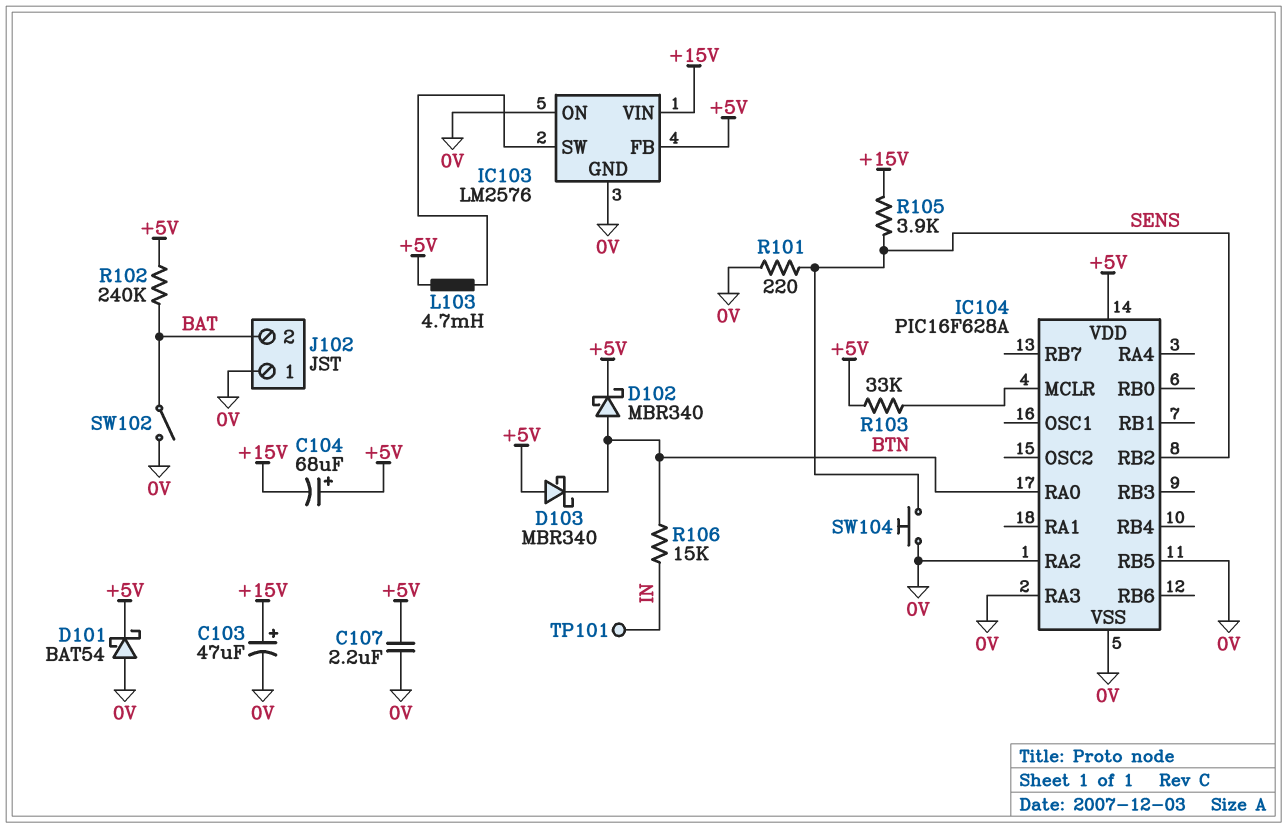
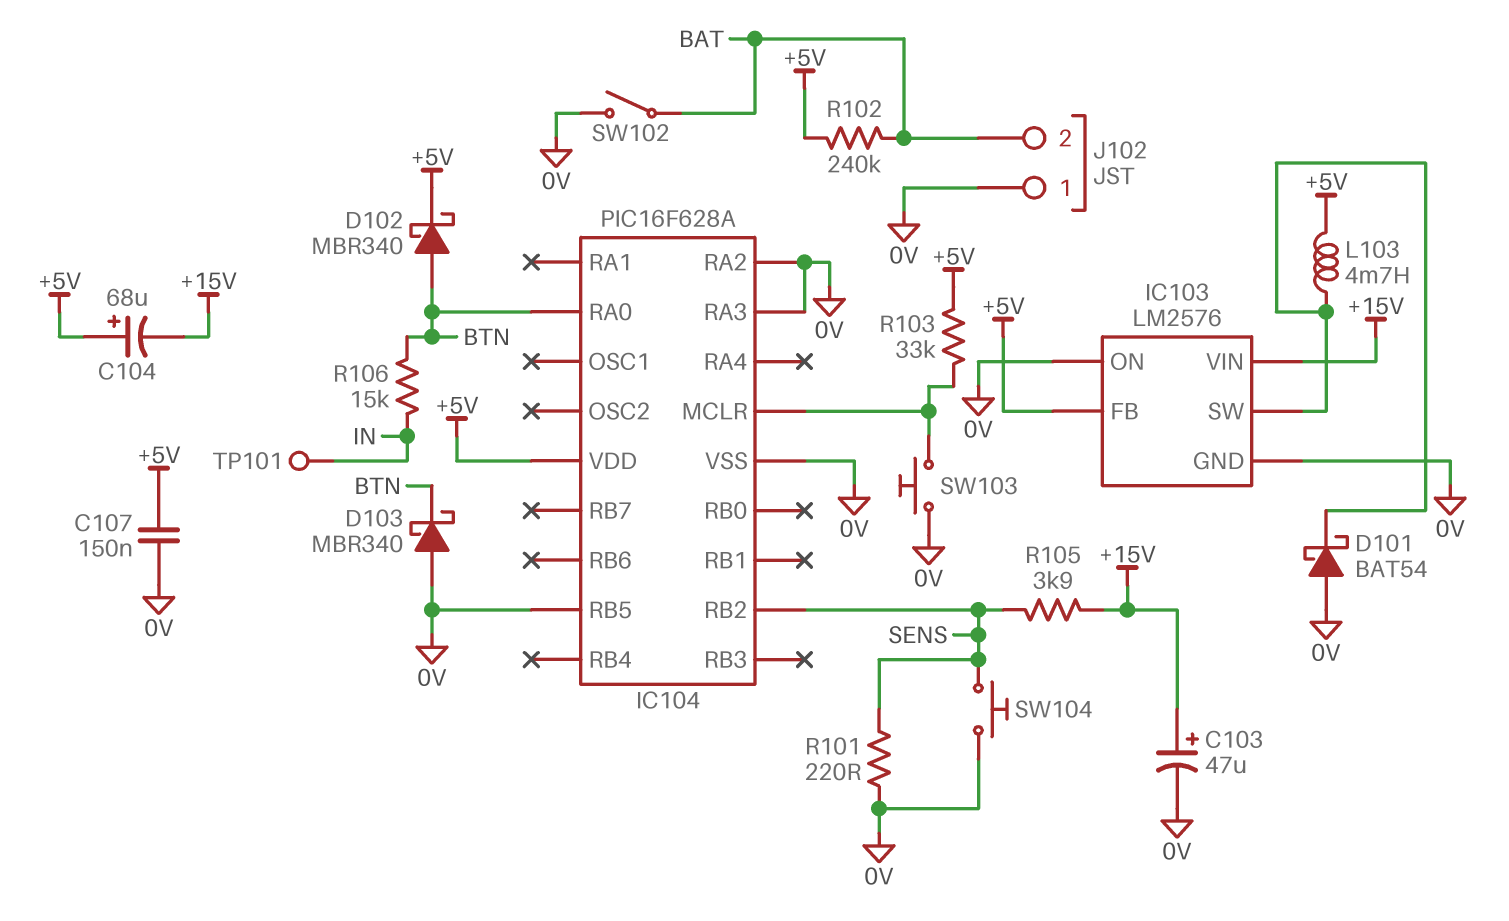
C107: 2.2uF (+5V, 0V) -> 150nF (+5V, 0V)
D101: schottky BAT54 (A 0V, K +5V) -> schottky BAT54 (A 0V, K IC103/SW)
D103: schottky MBR340 (A +5V, K BTN) -> schottky MBR340 (A 0V, K BTN)
SW103: none -> button (0V, IC104/MCLR)

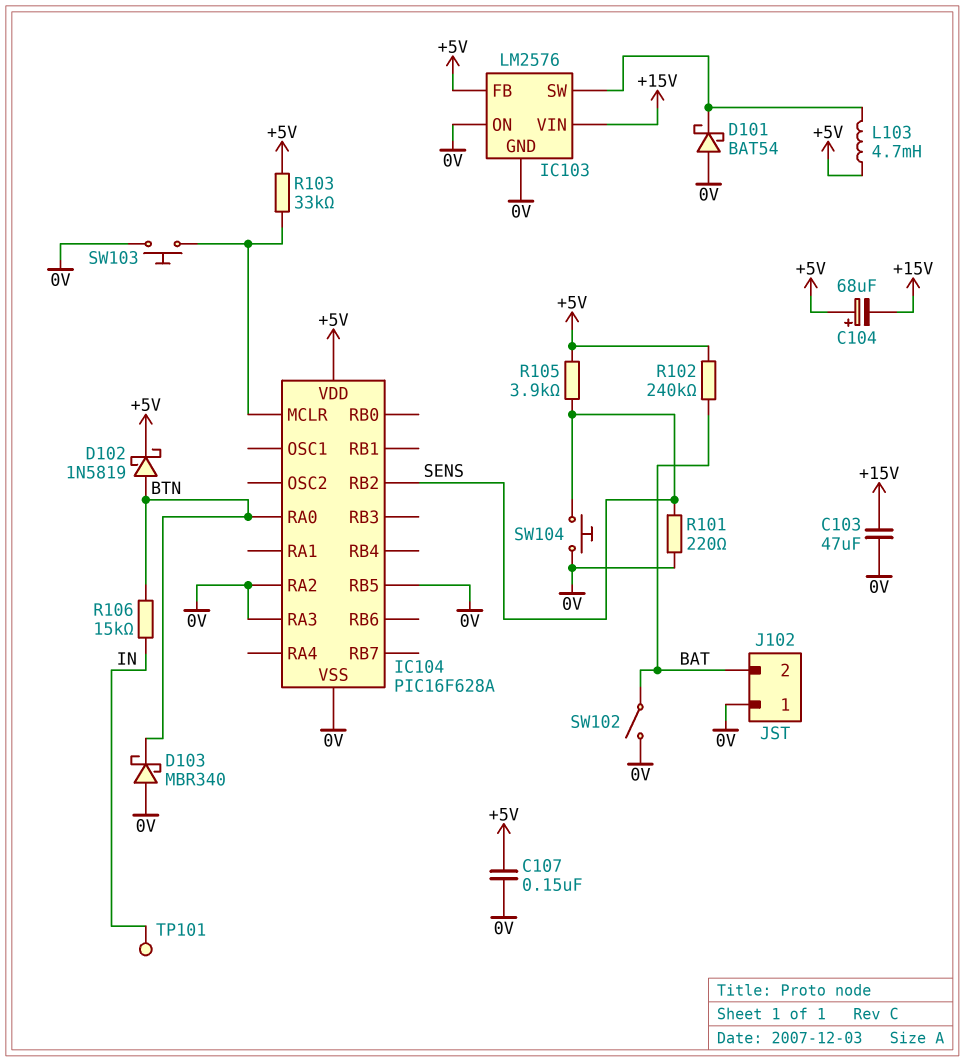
C103: 47uF (plus +15V, minus 0V) -> 47uF (+15V, 0V)
D102: schottky MBR340 (A BTN, K +5V) -> schottky 1N5819 (A BTN, K +5V)
R105: 3.9k (+15V, SENS) -> 3.9k (+5V, SENS)

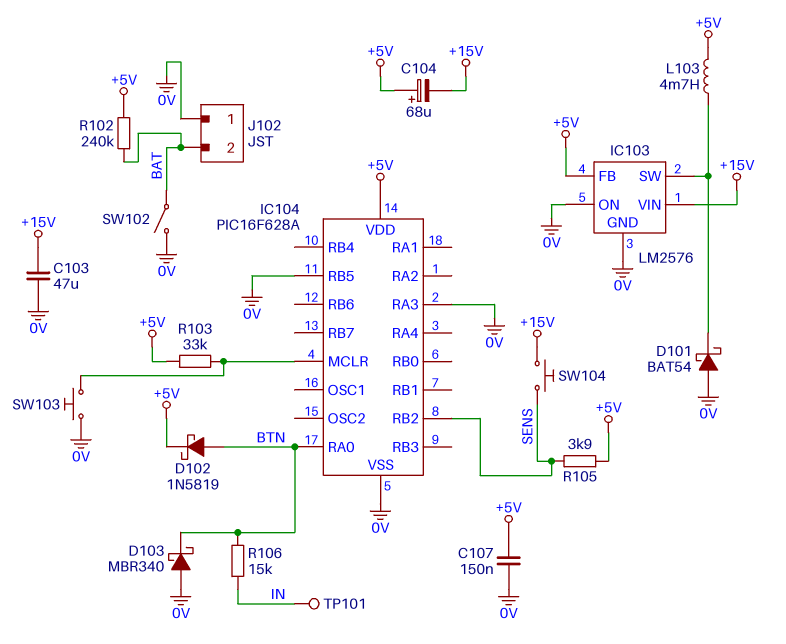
IC104 pin RA2: 0V -> none
R101: 220 (0V, SENS) -> none
SW104: button (0V, SENS) -> button (+15V, SENS)

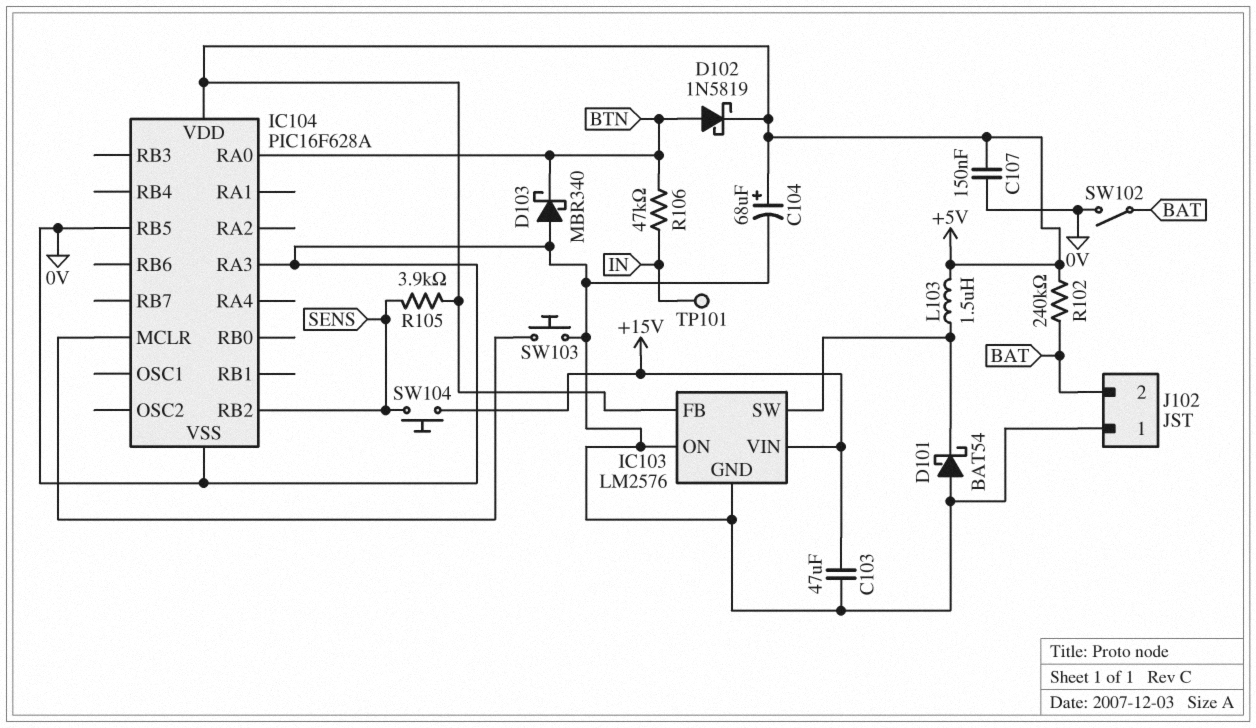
C104: 68uF (plus +5V, minus +15V) -> 68uF (plus +5V, minus 0V)
L103: 4.7mH (+5V, IC103/SW) -> 1.5uH (+5V, IC103/SW)
R103: 33k (+5V, IC104/MCLR) -> none
R106: 15k (BTN, IN) -> 47k (BTN, IN)

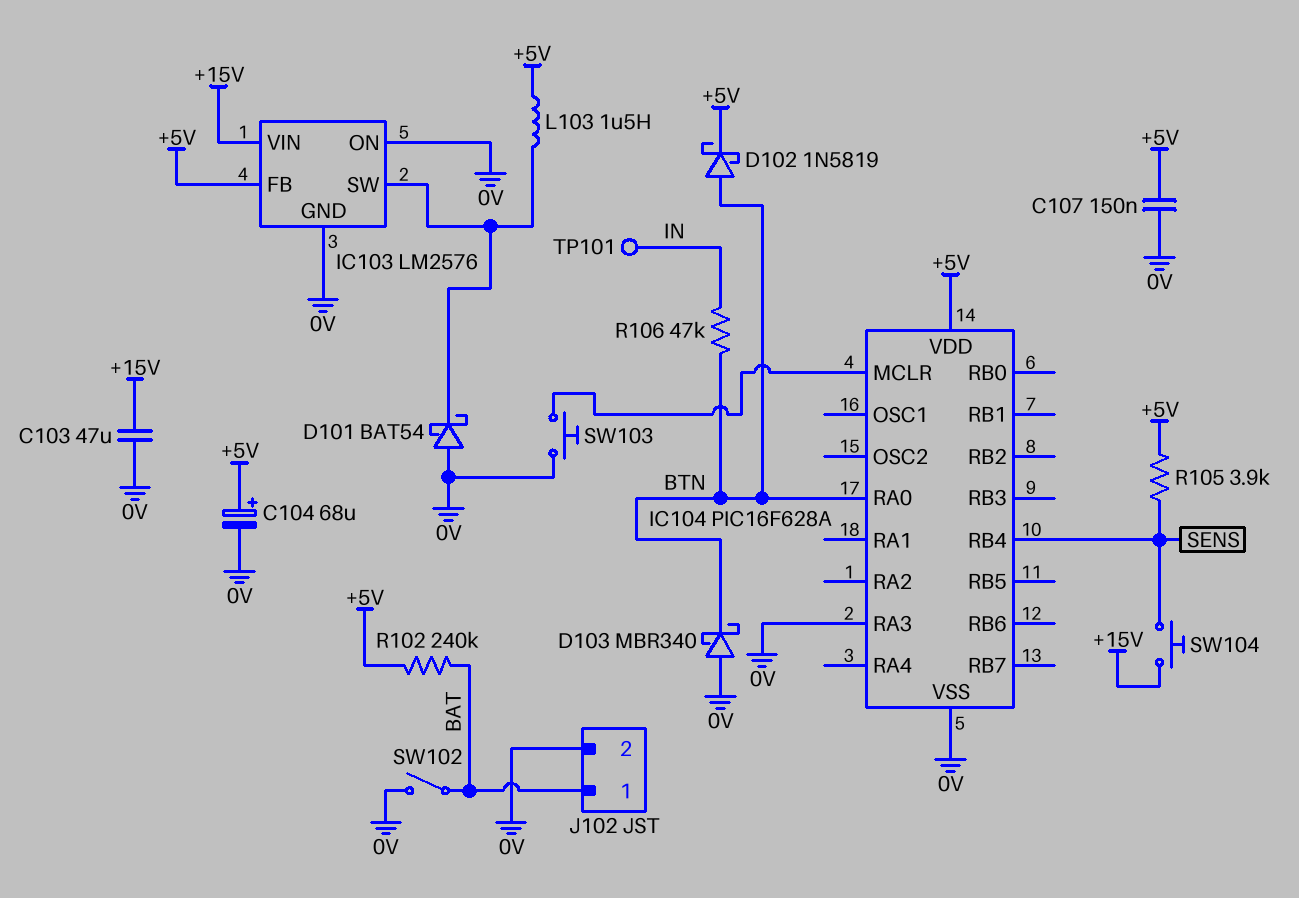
IC104 pin RB2: SENS -> none
IC104 pin RB4: none -> SENS
IC104 pin RB5: 0V -> none
J102 pin 1: 0V -> BAT
J102 pin 2: BAT -> 0V

